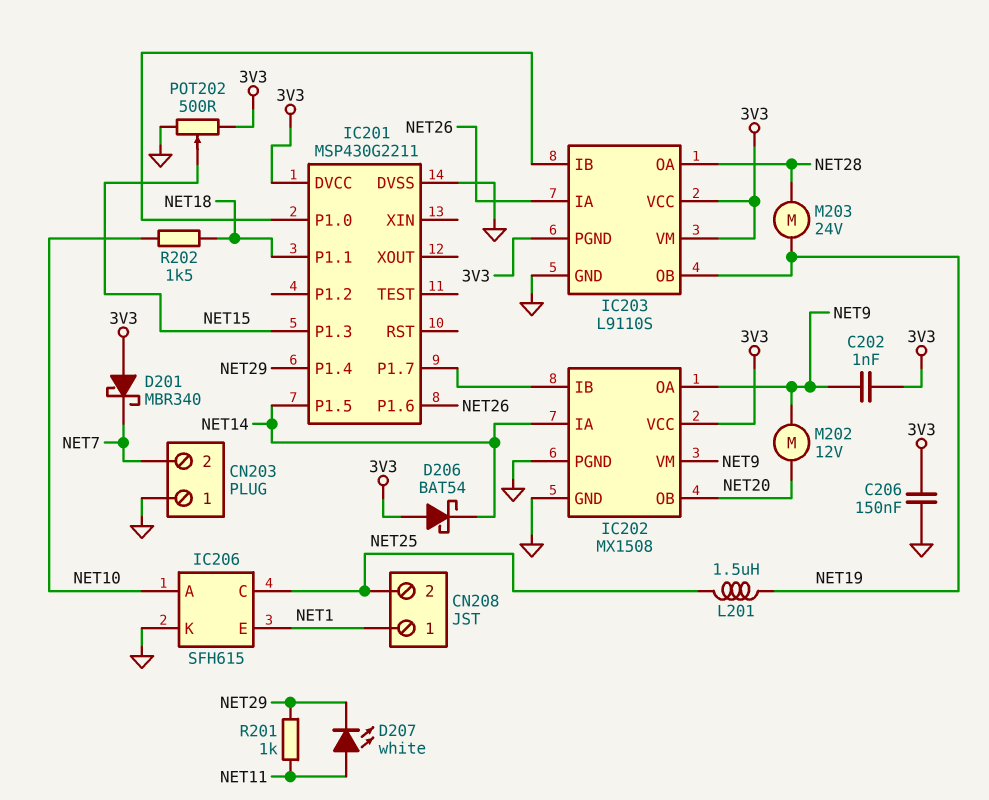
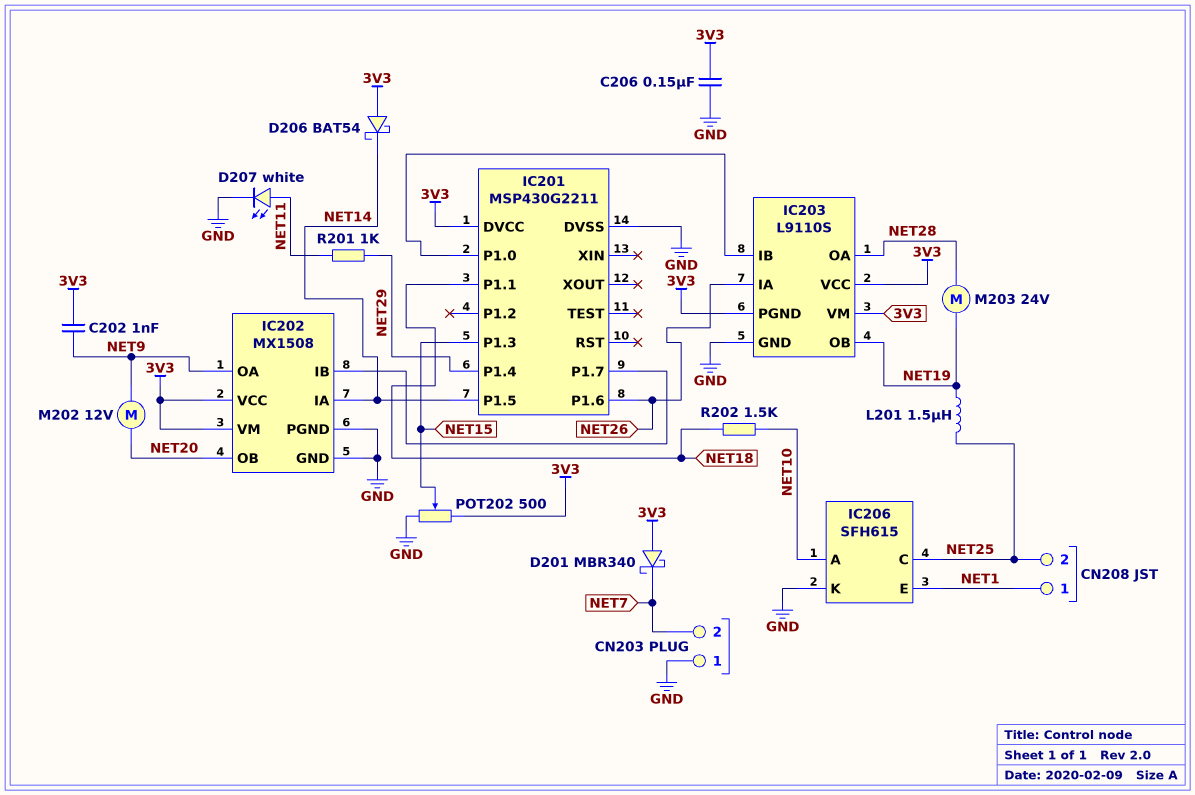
D207: LED white (A NET11, K NET29) -> LED white (A NET11, K GND)
IC202 pin VM: NET9 -> 3V3

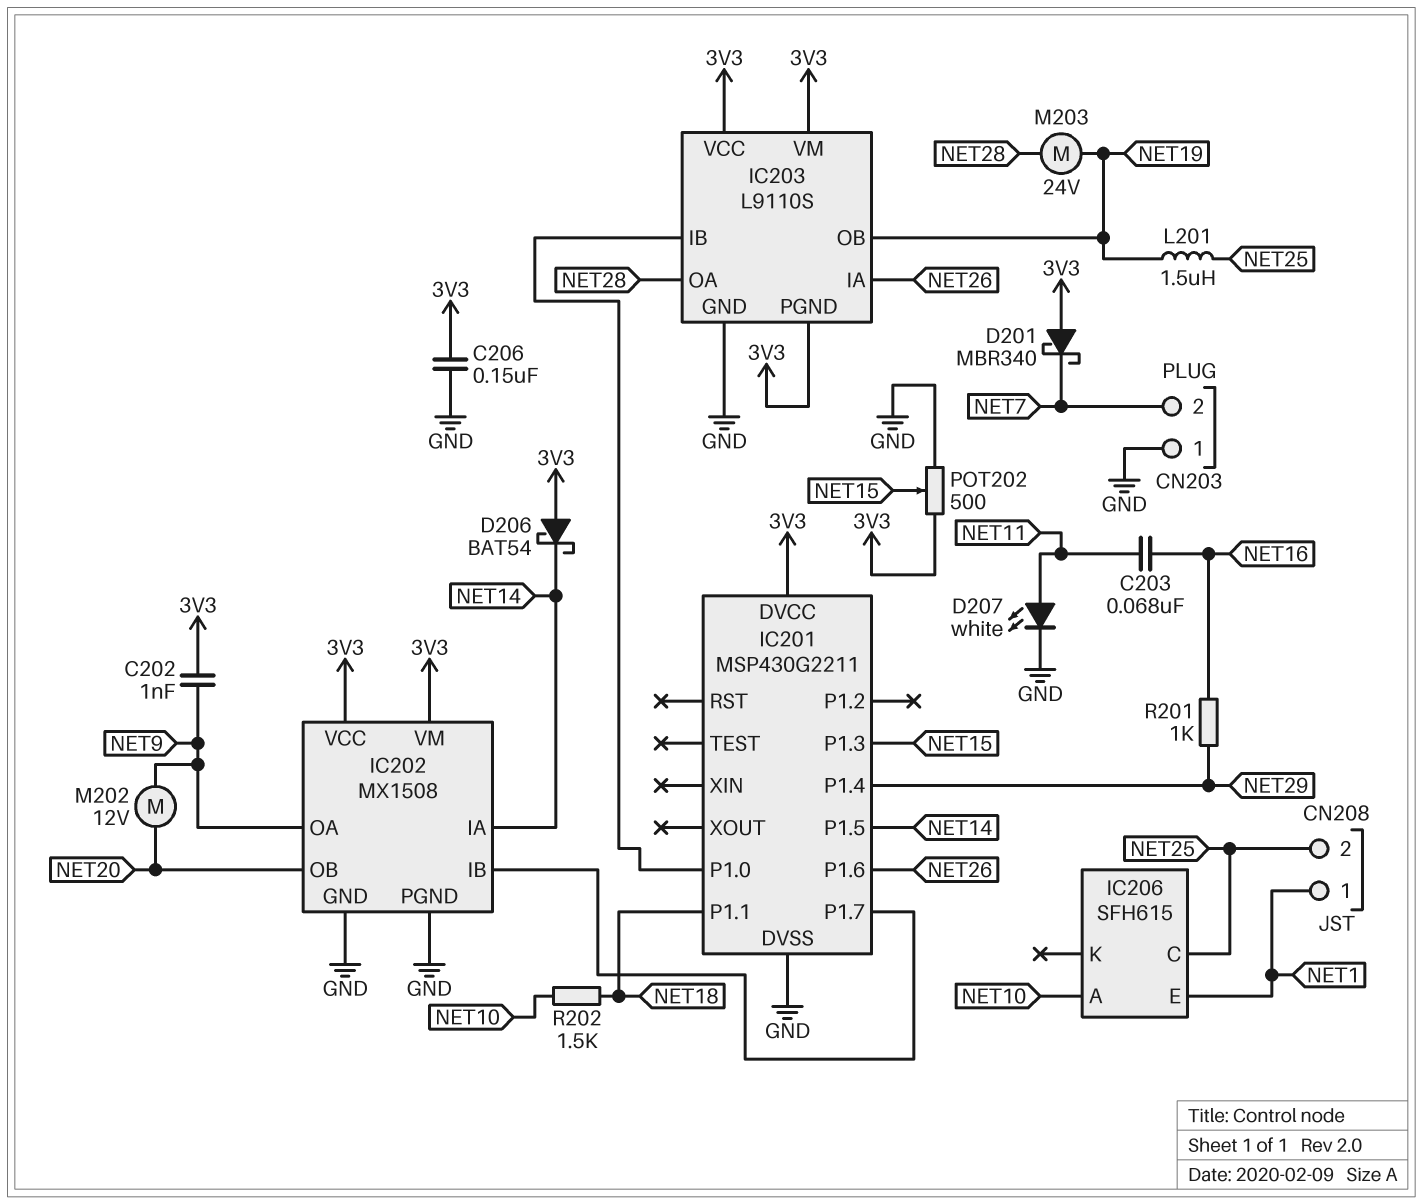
C203: none -> 68nF (NET11, NET16)
IC206 pin K: GND -> none
R201: 1k (NET11, NET29) -> 1k (NET16, NET29)

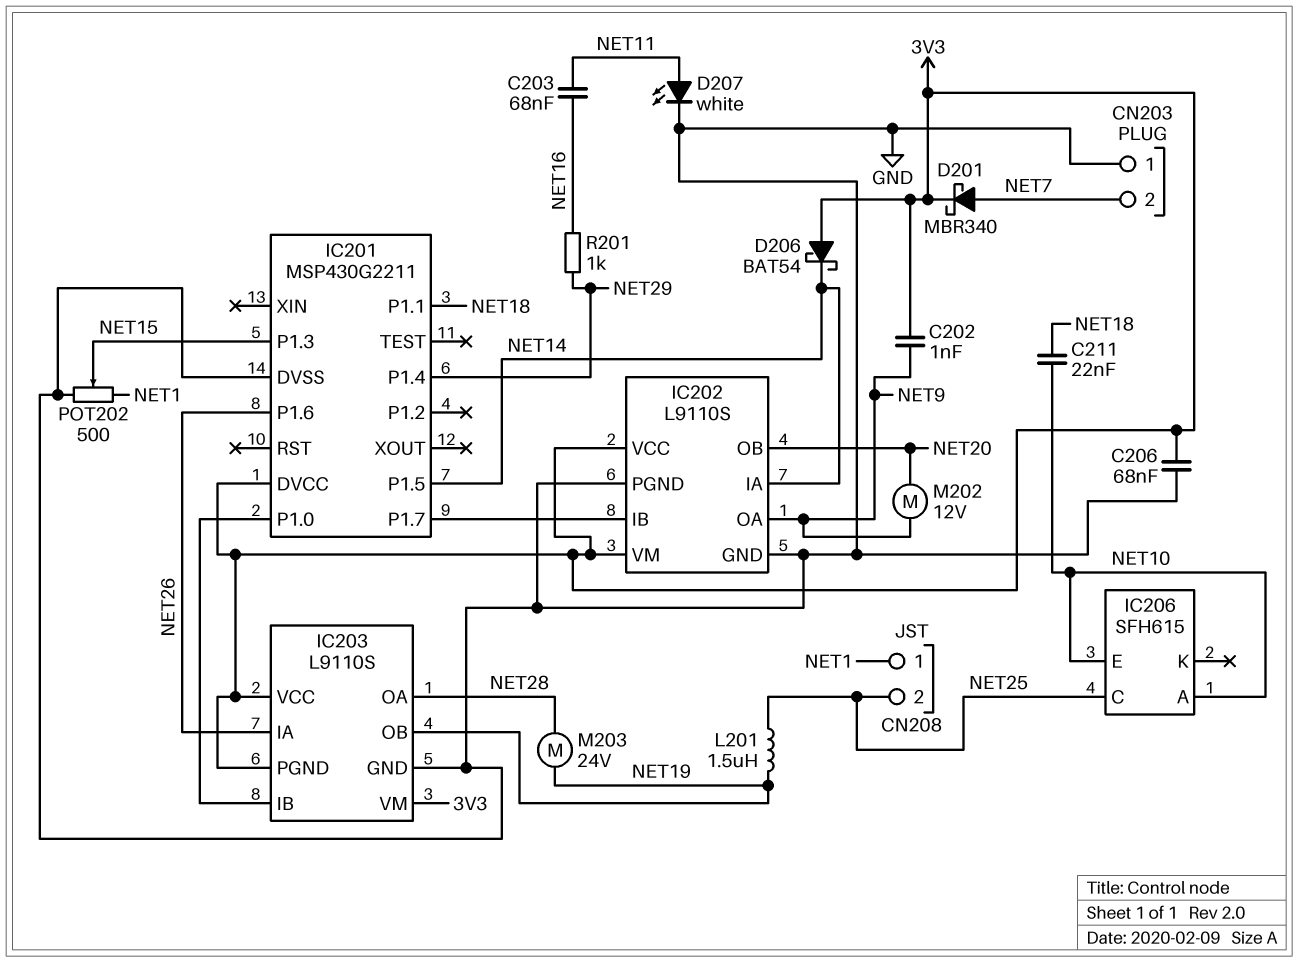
C206: 150nF (3V3, GND) -> 68nF (3V3, GND)
C211: none -> 22nF (NET10, NET18)
D201: schottky MBR340 (A 3V3, K NET7) -> schottky MBR340 (A NET7, K 3V3)
IC202: MX1508 -> L9110S
IC206 pin E: NET1 -> NET10
POT202: 500 (3V3, GND, wiper NET15) -> 500 (GND, NET1, wiper NET15)
R202: 1.5k (NET10, NET18) -> none

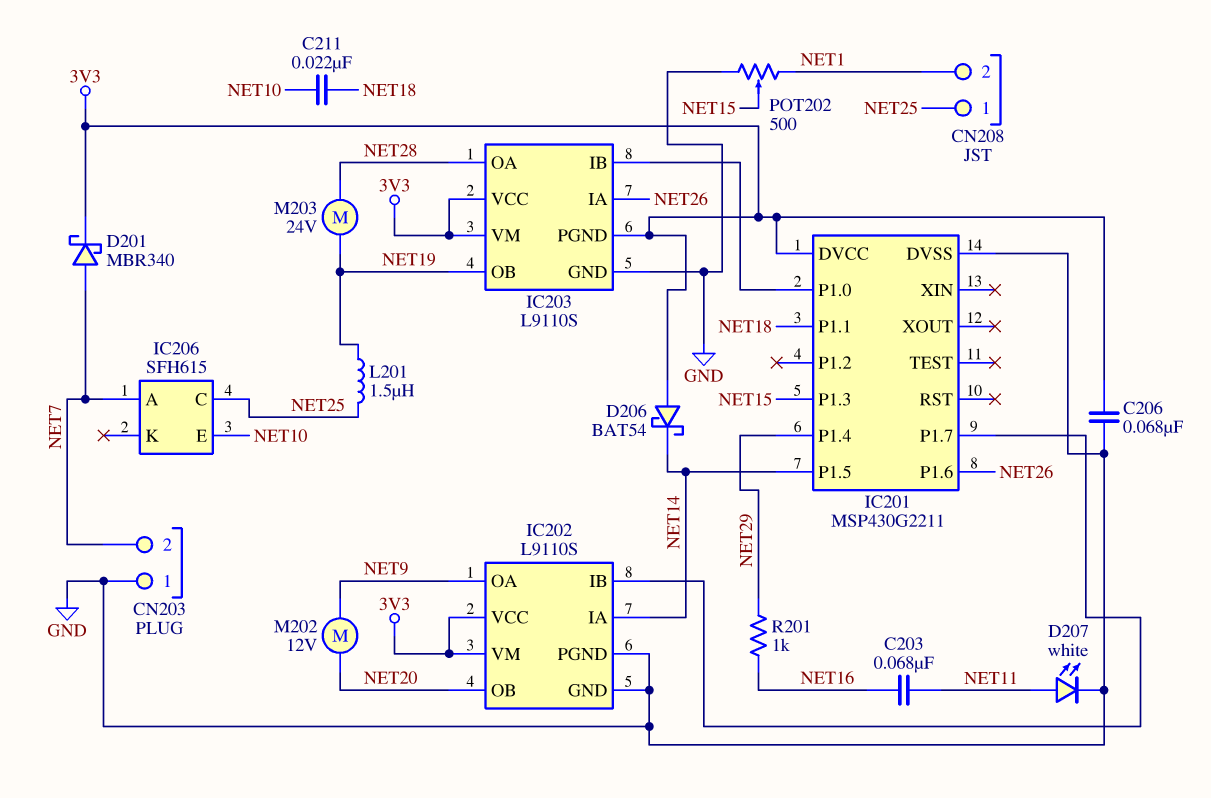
C202: 1nF (3V3, NET9) -> none
CN208 pin 1: NET1 -> NET25
CN208 pin 2: NET25 -> NET1
IC206 pin A: NET10 -> NET7

